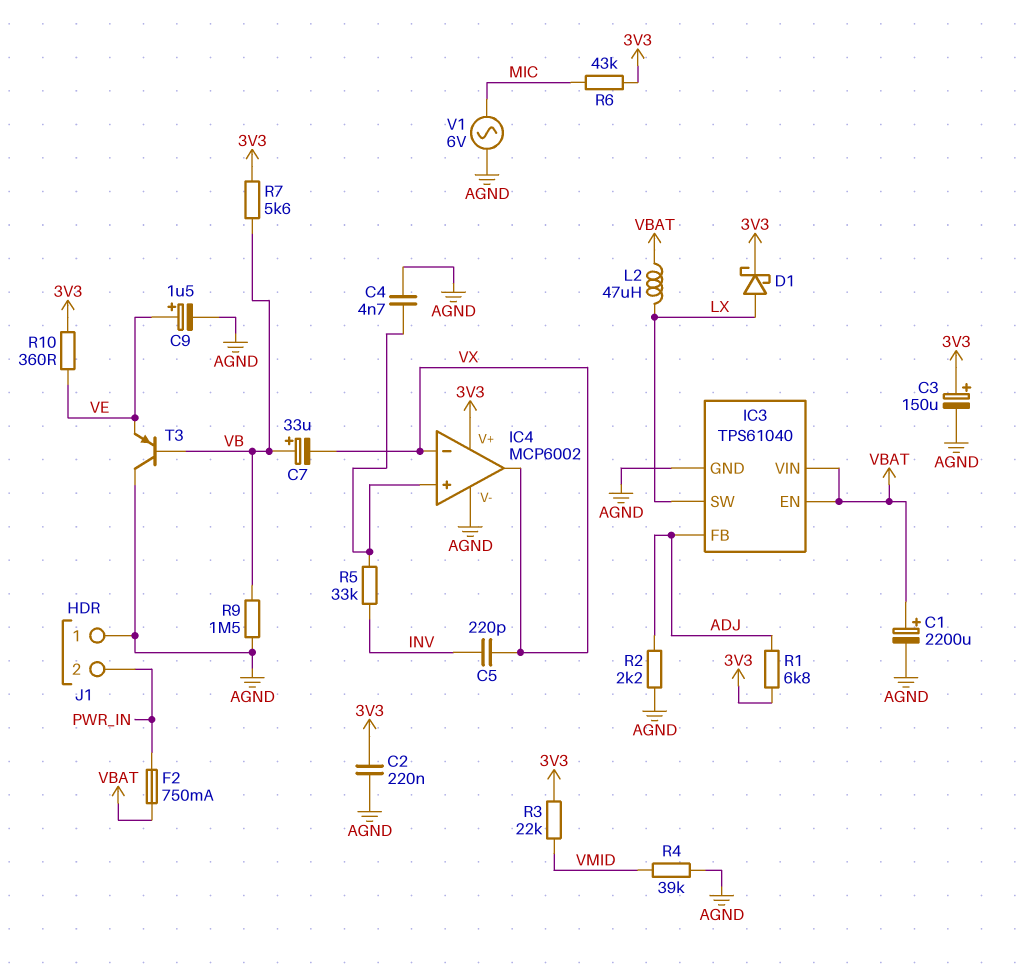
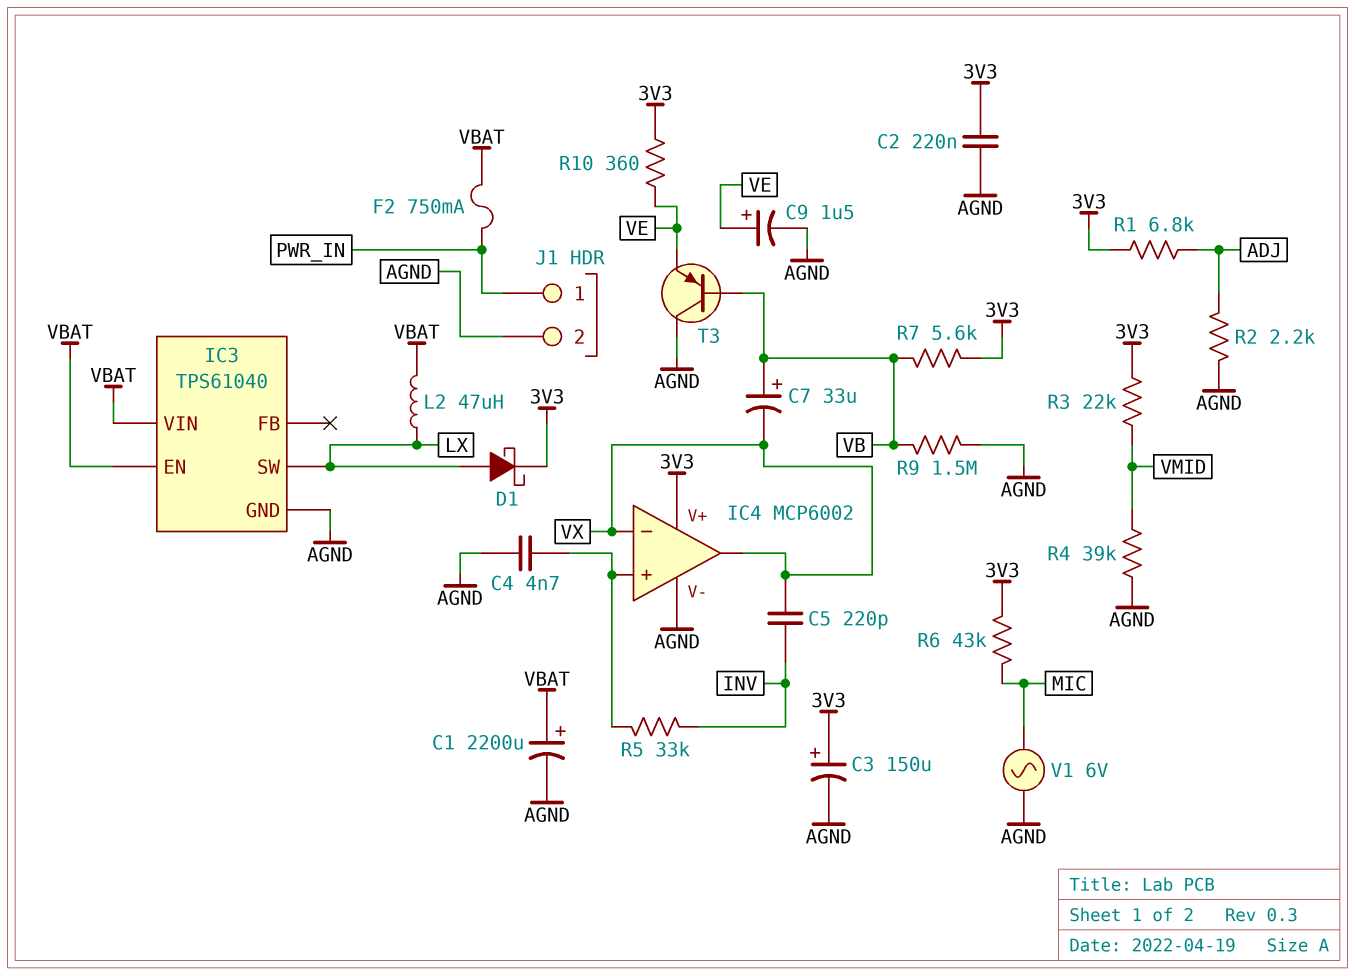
IC3 pin FB: ADJ -> none
J1 pin 1: AGND -> PWR_IN
J1 pin 2: PWR_IN -> AGND

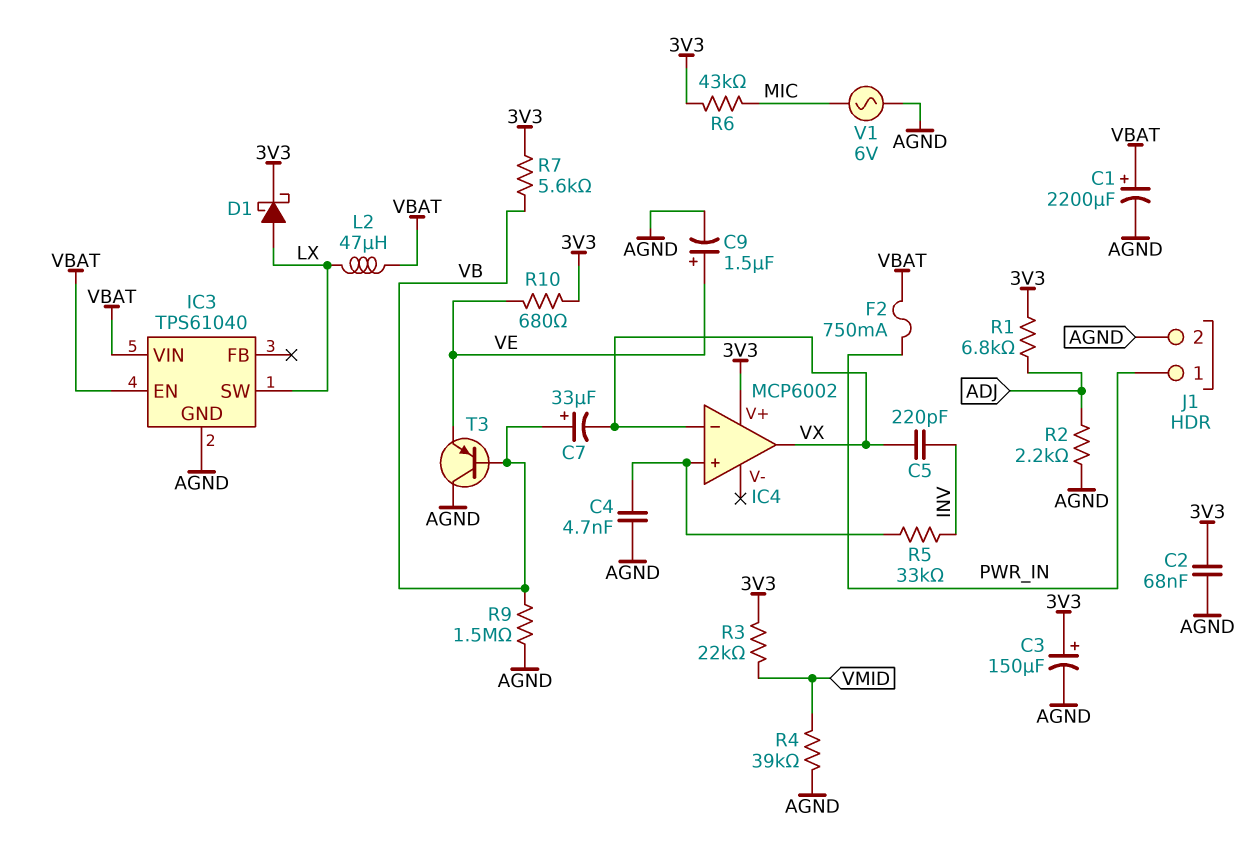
C2: 220nF (3V3, AGND) -> 68nF (3V3, AGND)
IC4 pin V-: AGND -> none
R10: 360 (3V3, VE) -> 680 (3V3, VE)

